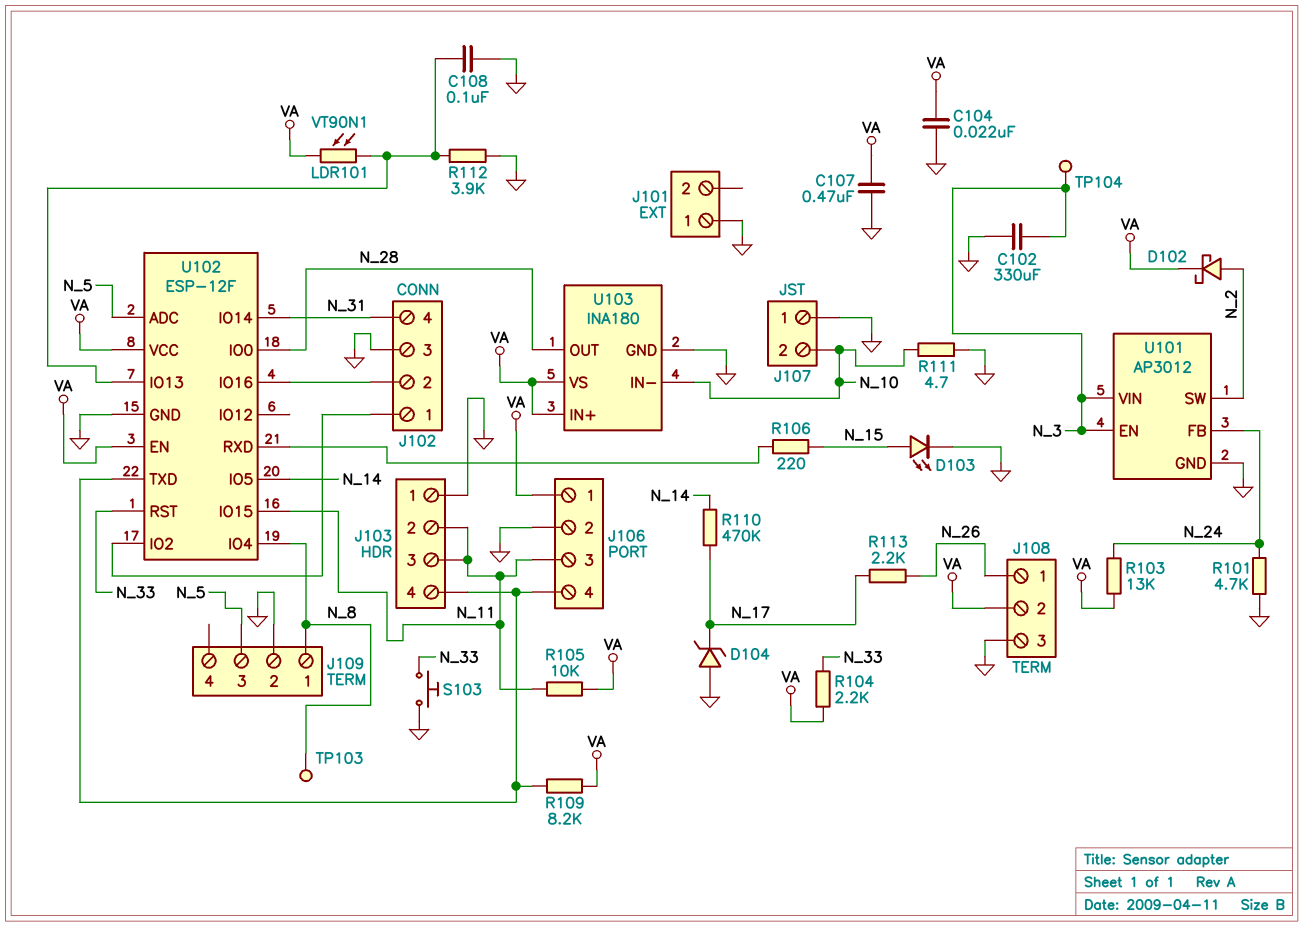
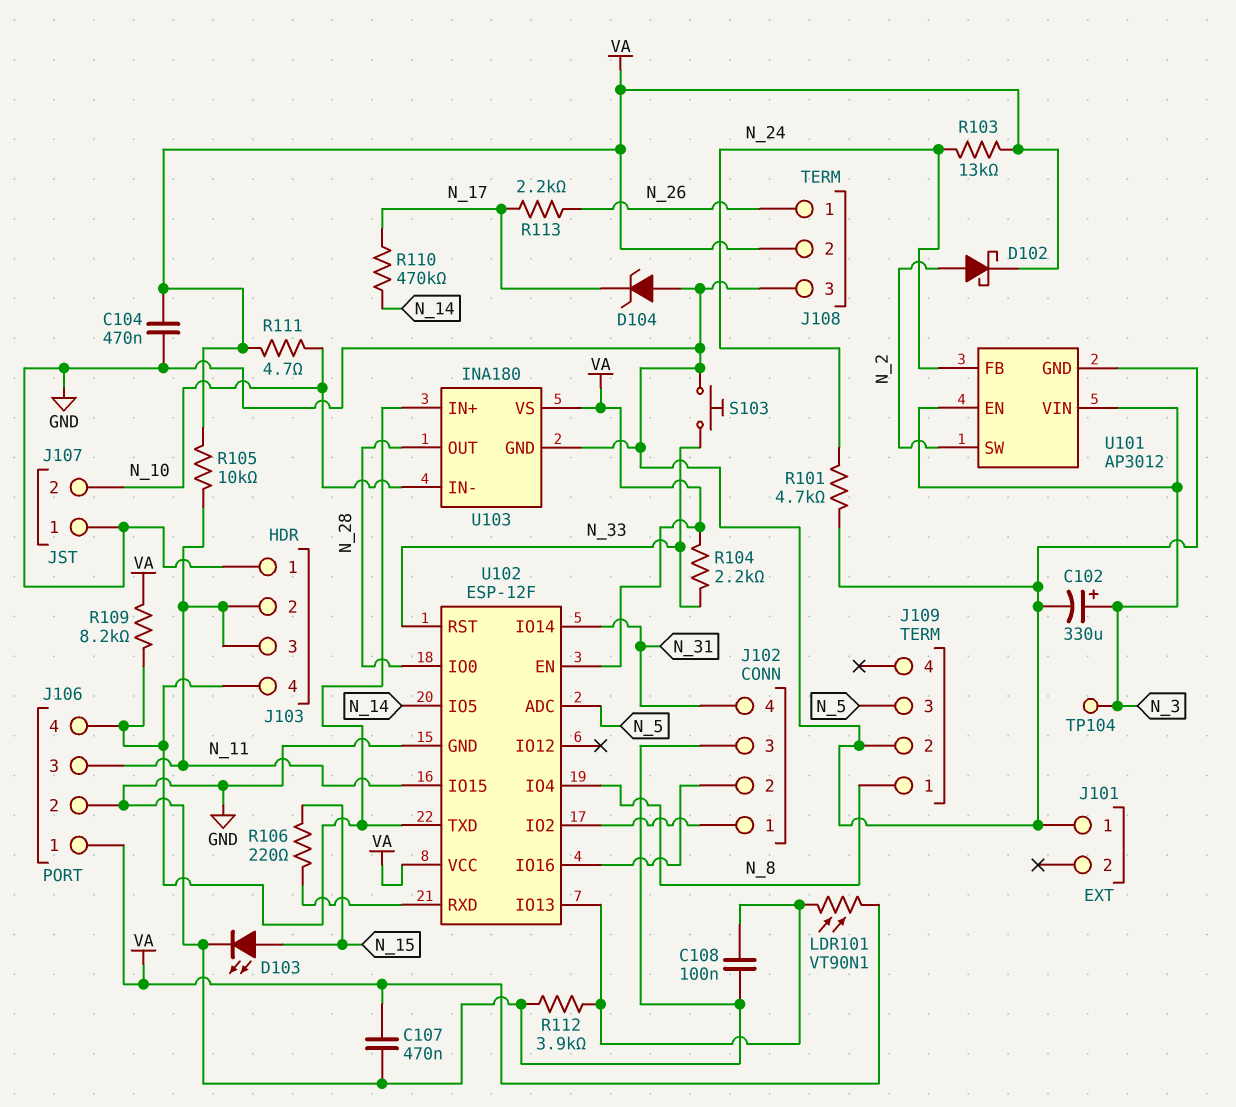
C102: 330uF (GND, N_3) -> 330uF (plus N_3, minus GND)
C104: 22nF (GND, VA) -> 470nF (GND, VA)
R111: 4.7 (GND, N_10) -> 4.7 (N_10, VA)
TP103: test point (N_8) -> none
U103 pin IN+: VA -> J103/4

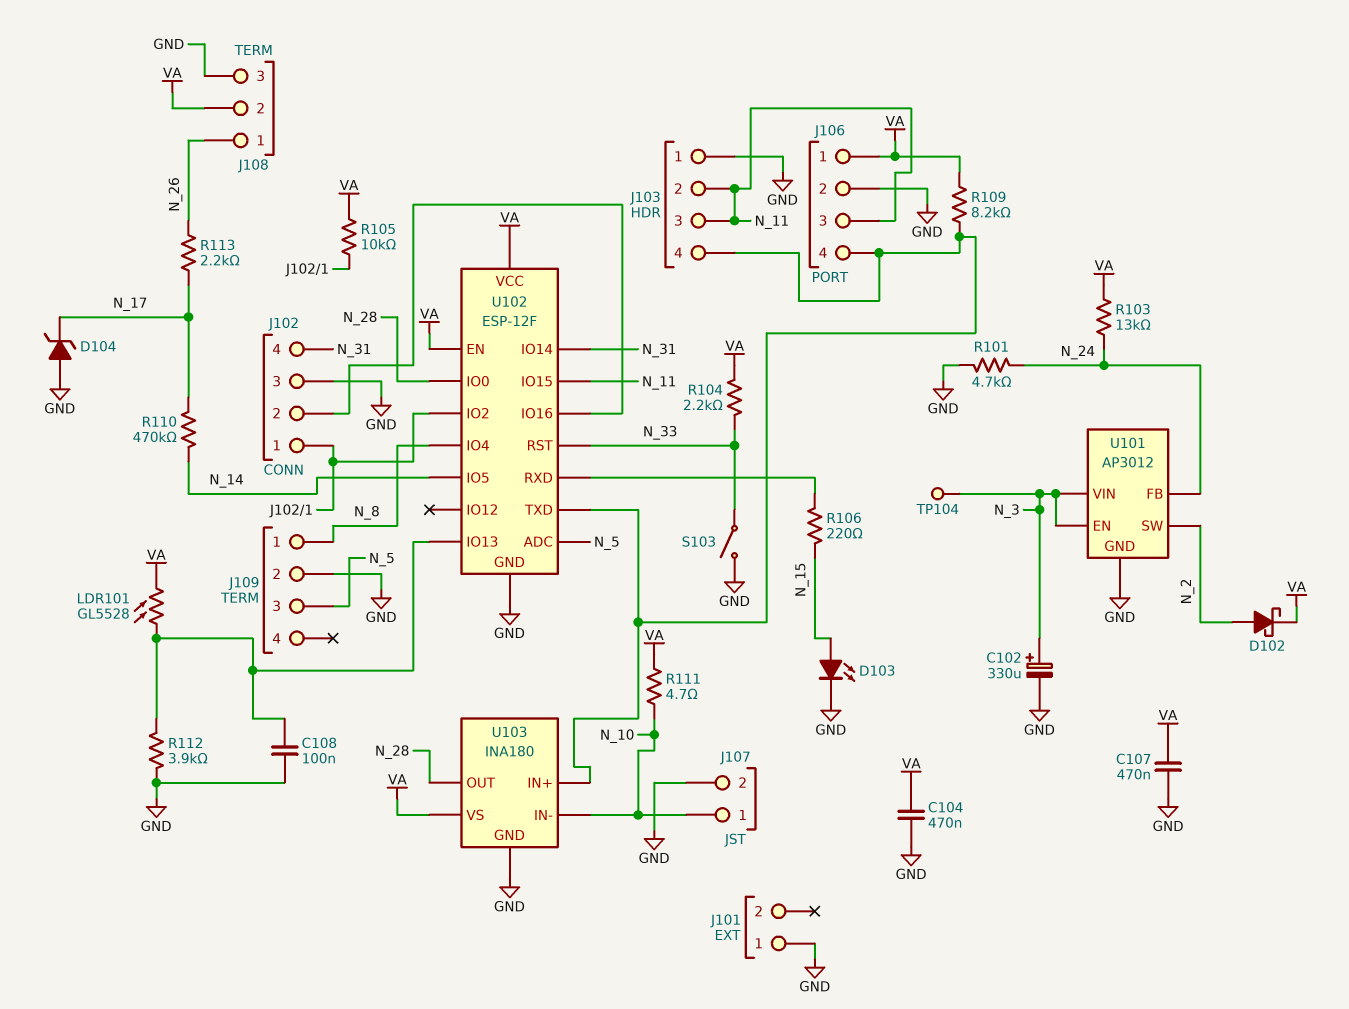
J107 pin 1: GND -> N_10
J107 pin 2: N_10 -> GND
LDR101: VT90N1 (U102/IO13, VA) -> GL5528 (U102/IO13, VA)
R105: 10k (N_11, VA) -> 10k (J102/1, VA)
S103: button (GND, N_33) -> switch (GND, N_33)

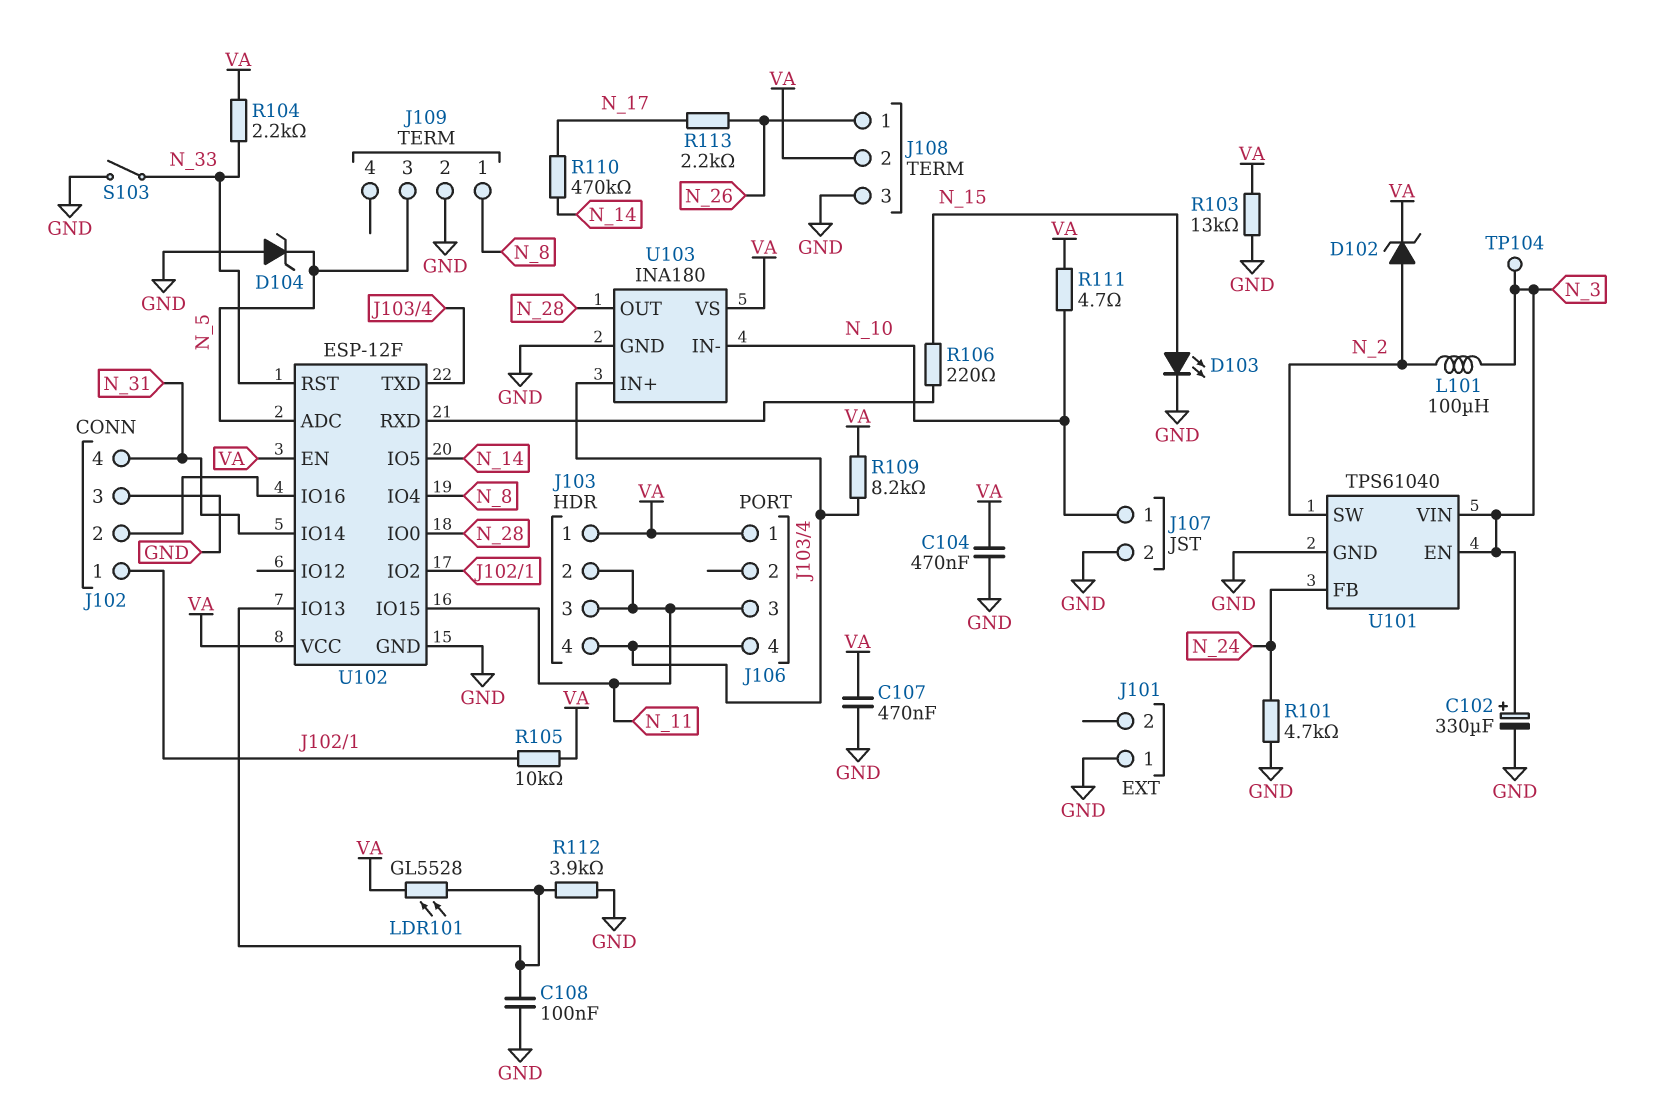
D102: schottky (A N_2, K VA) -> zener (A N_2, K VA)
D104: zener (A GND, K N_17) -> zener (A GND, K N_5)
J103 pin 1: GND -> VA
J106 pin 2: GND -> none
L101: none -> 100uH (N_2, N_3)
R103: 13k (N_24, VA) -> 13k (GND, VA)
U101: AP3012 -> TPS61040

